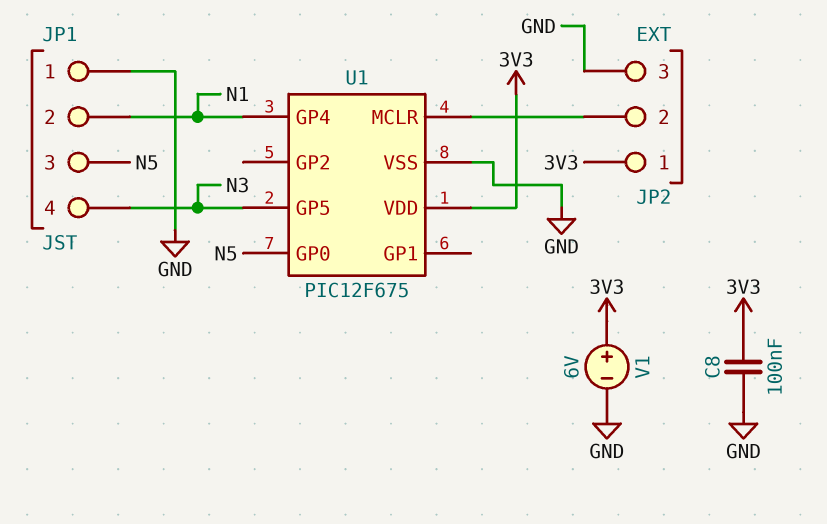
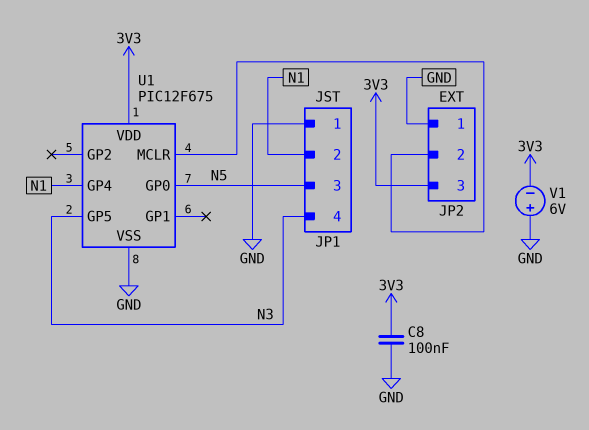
JP2 pin 1: 3V3 -> GND
JP2 pin 3: GND -> 3V3
V1: 6V (plus 3V3, minus GND) -> 6V (plus GND, minus 3V3)

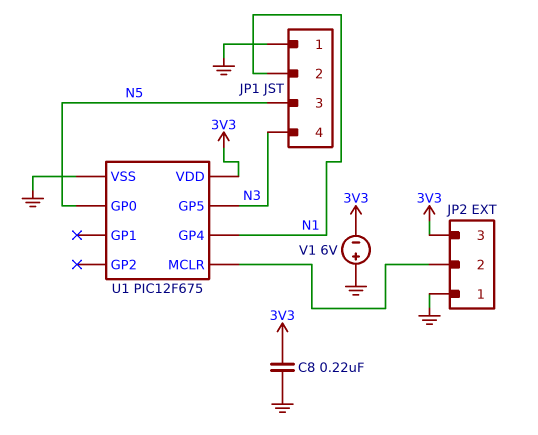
C8: 100nF (3V3, GND) -> 220nF (3V3, GND)

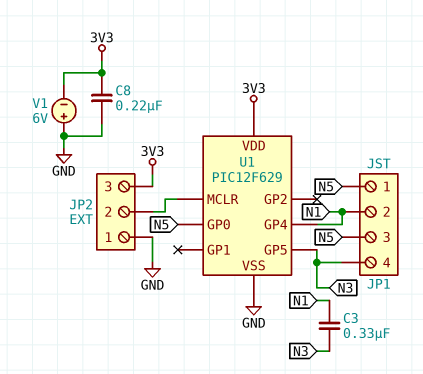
C3: none -> 330nF (N1, N3)
JP1 pin 1: GND -> N5
U1: PIC12F675 -> PIC12F629

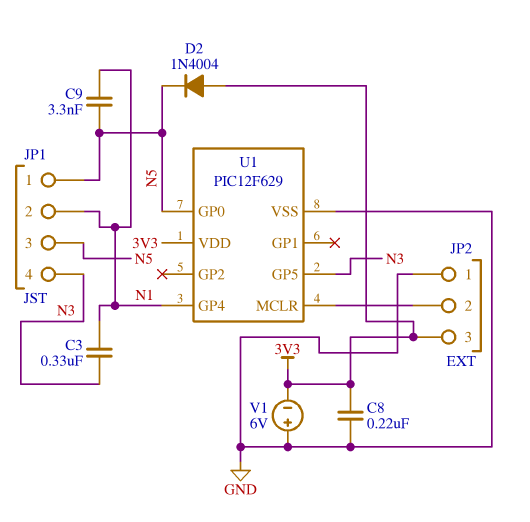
C9: none -> 3.3nF (N1, N5)
D2: none -> diode 1N4004 (A 3V3, K N5)

